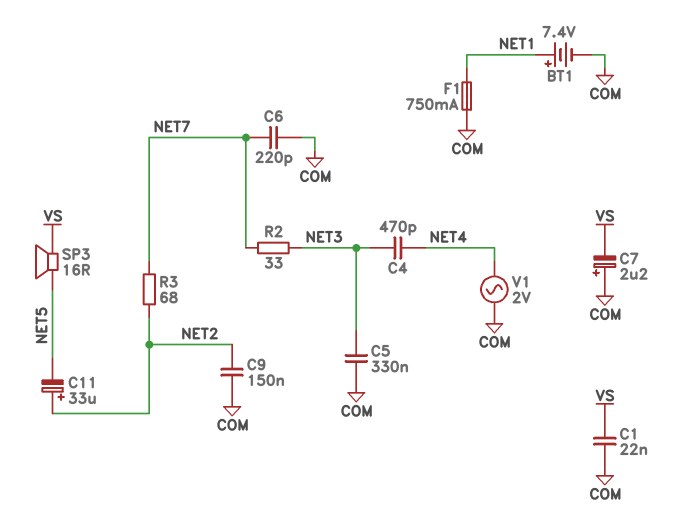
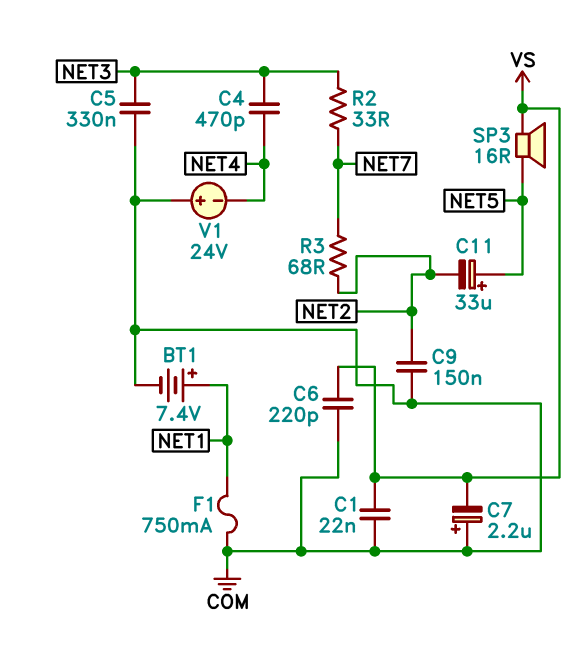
C6: 220pF (COM, NET7) -> 220pF (COM, VS)
C11: 33uF (plus NET2, minus NET5) -> 33uF (plus NET5, minus NET2)
V1: AC 2V (COM, NET4) -> 24V (plus COM, minus NET4)

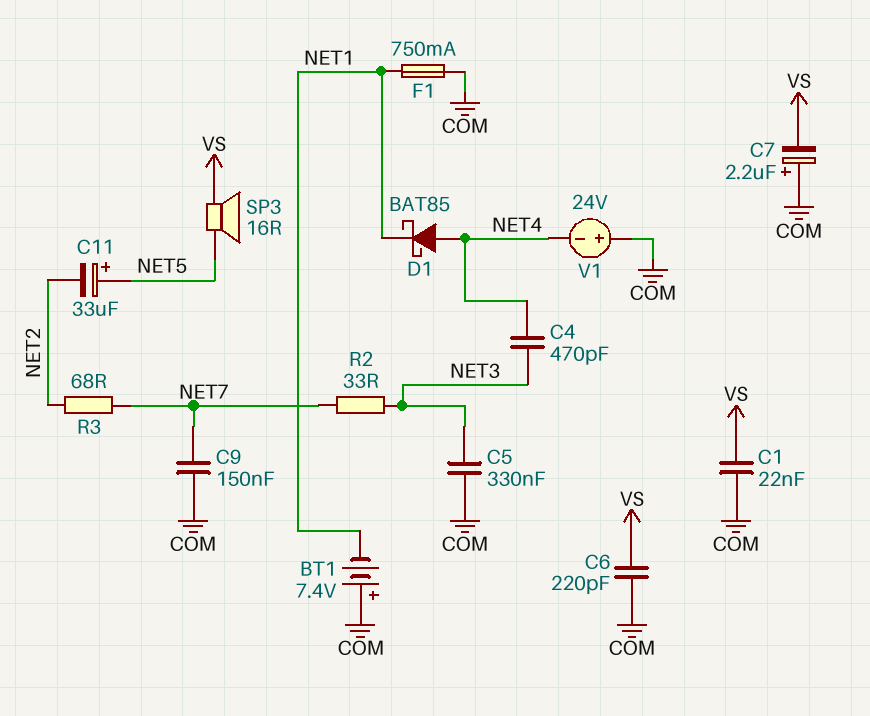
BT1: 7.4V (plus NET1, minus COM) -> 7.4V (plus COM, minus NET1)
C9: 150nF (COM, NET2) -> 150nF (COM, NET7)
D1: none -> schottky BAT85 (A NET4, K NET1)

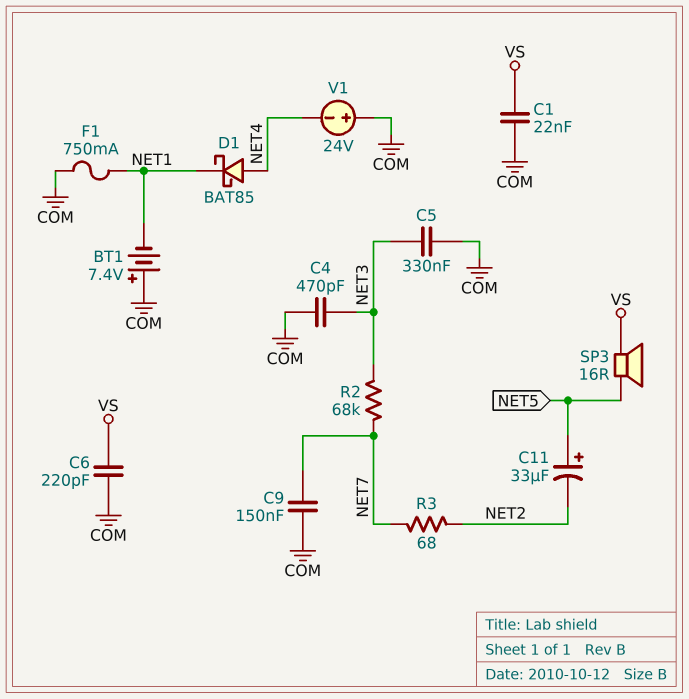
C4: 470pF (NET3, NET4) -> 470pF (COM, NET3)
C7: 2.2uF (plus COM, minus VS) -> none
R2: 33 (NET3, NET7) -> 68k (NET3, NET7)

